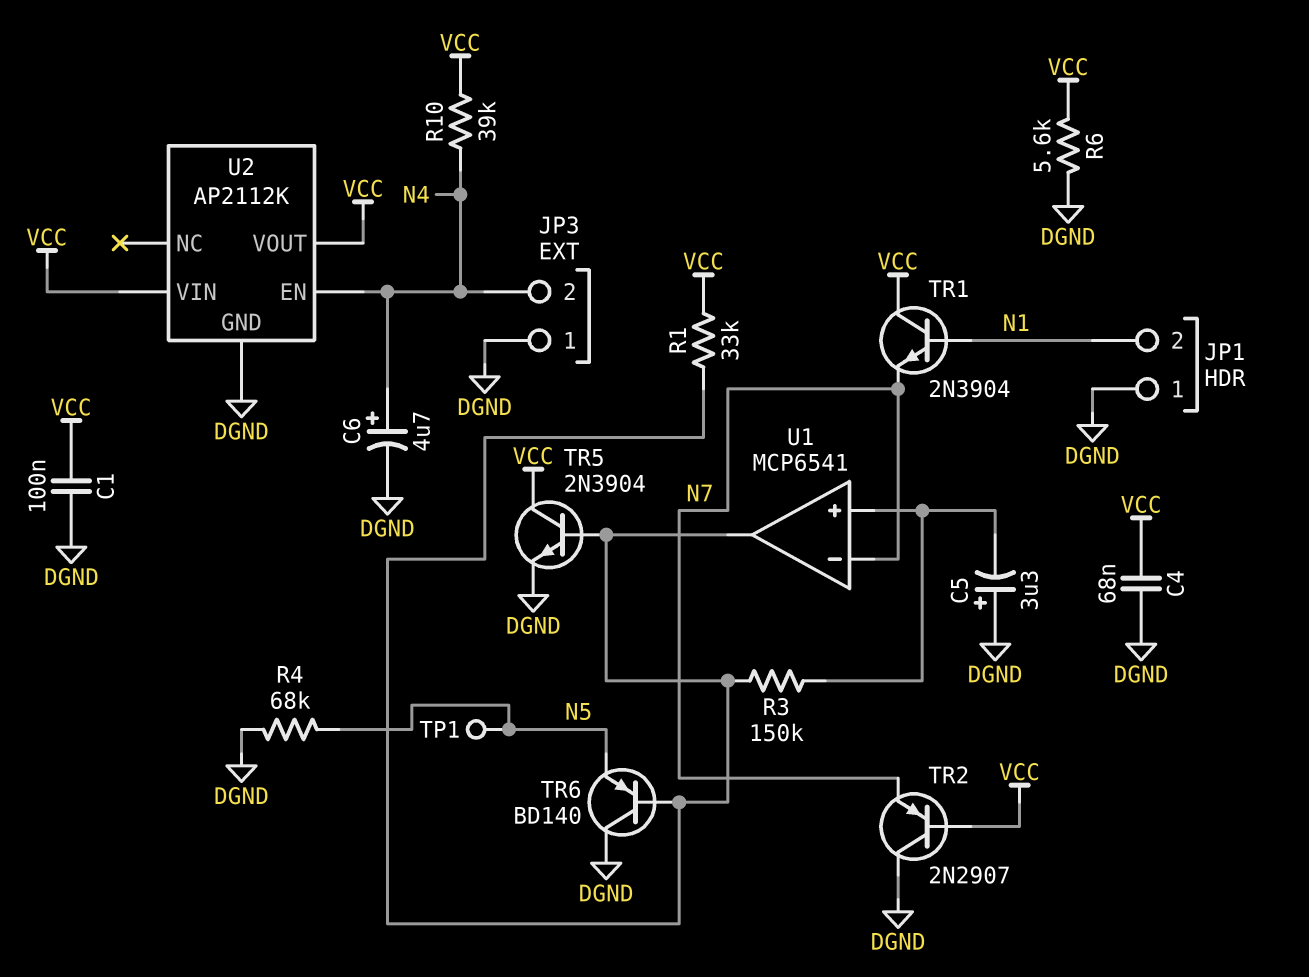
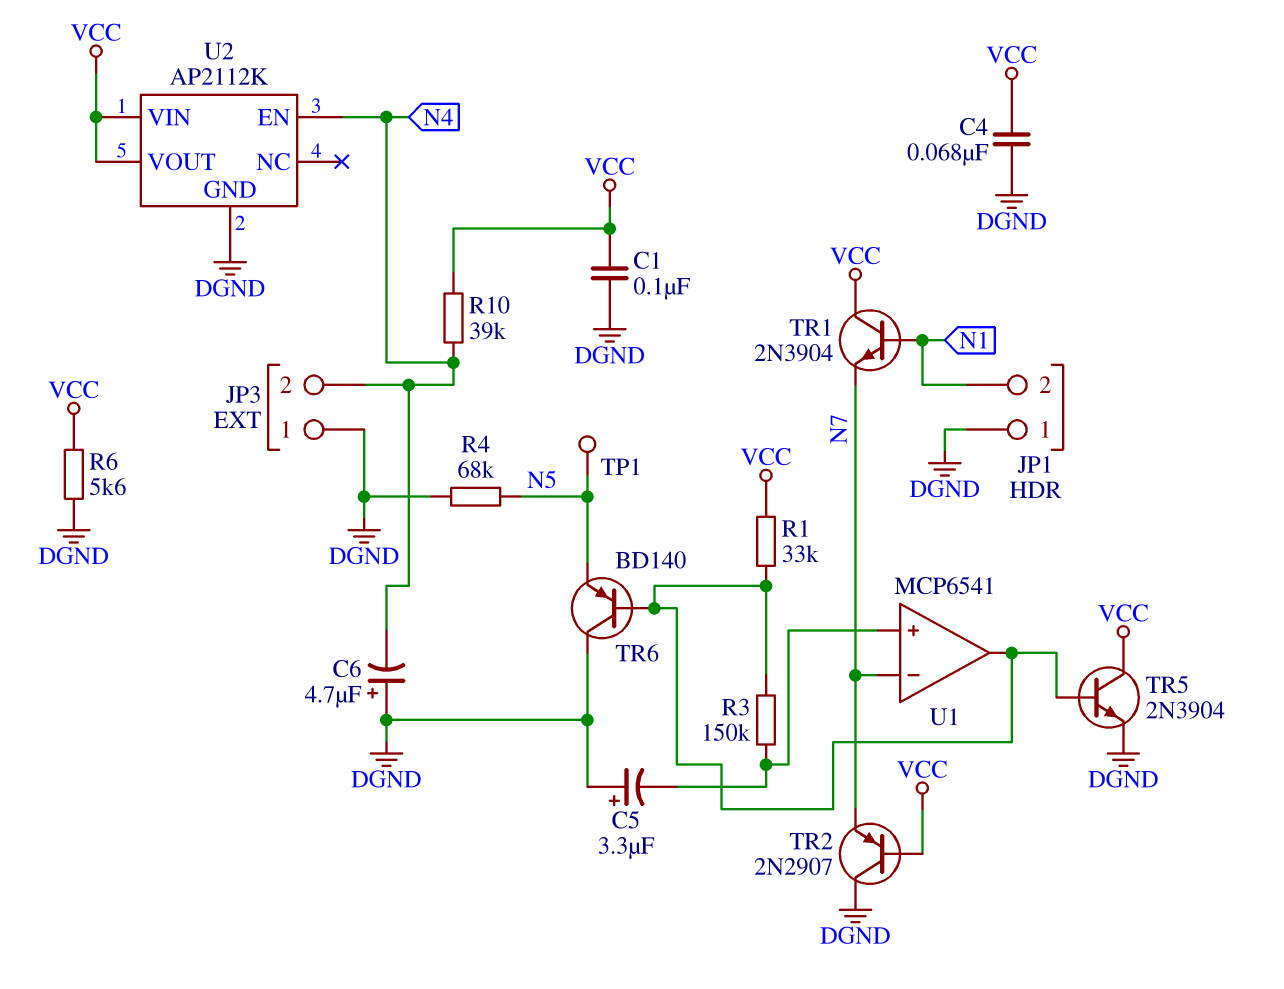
C6: 4.7uF (plus N4, minus DGND) -> 4.7uF (plus DGND, minus N4)

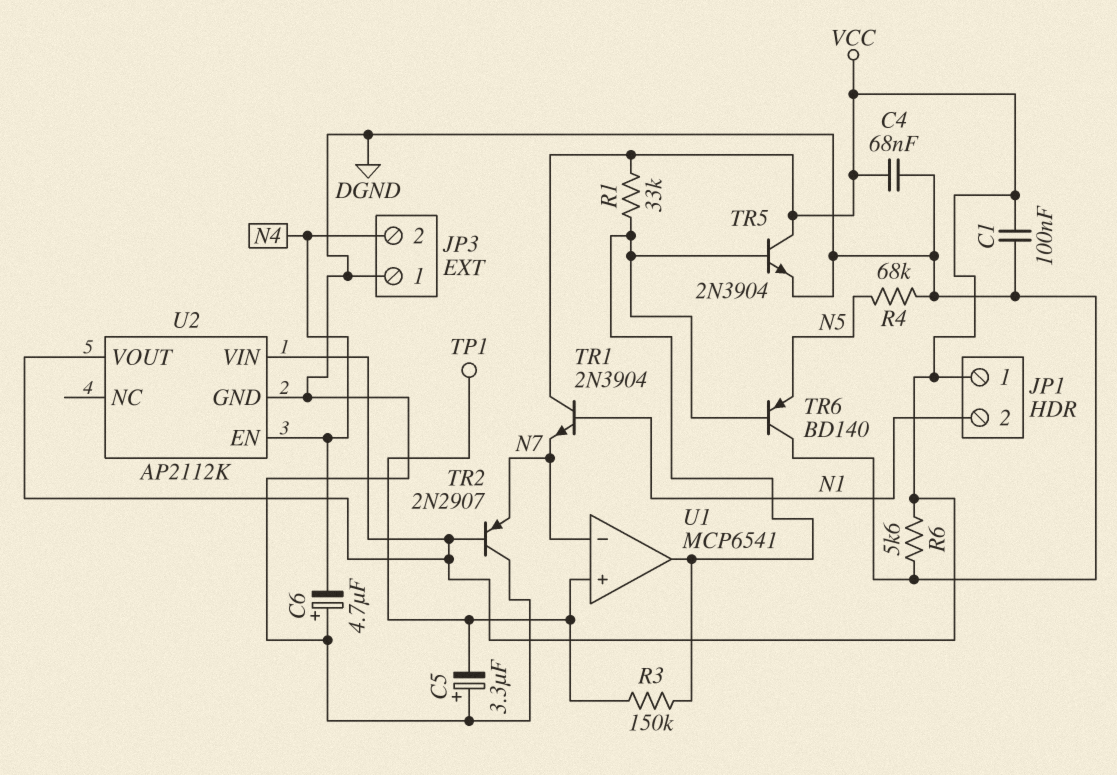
JP1 pin 1: DGND -> VCC
R10: 39k (N4, VCC) -> none
TP1: test point (N5) -> test point (U1/in+)

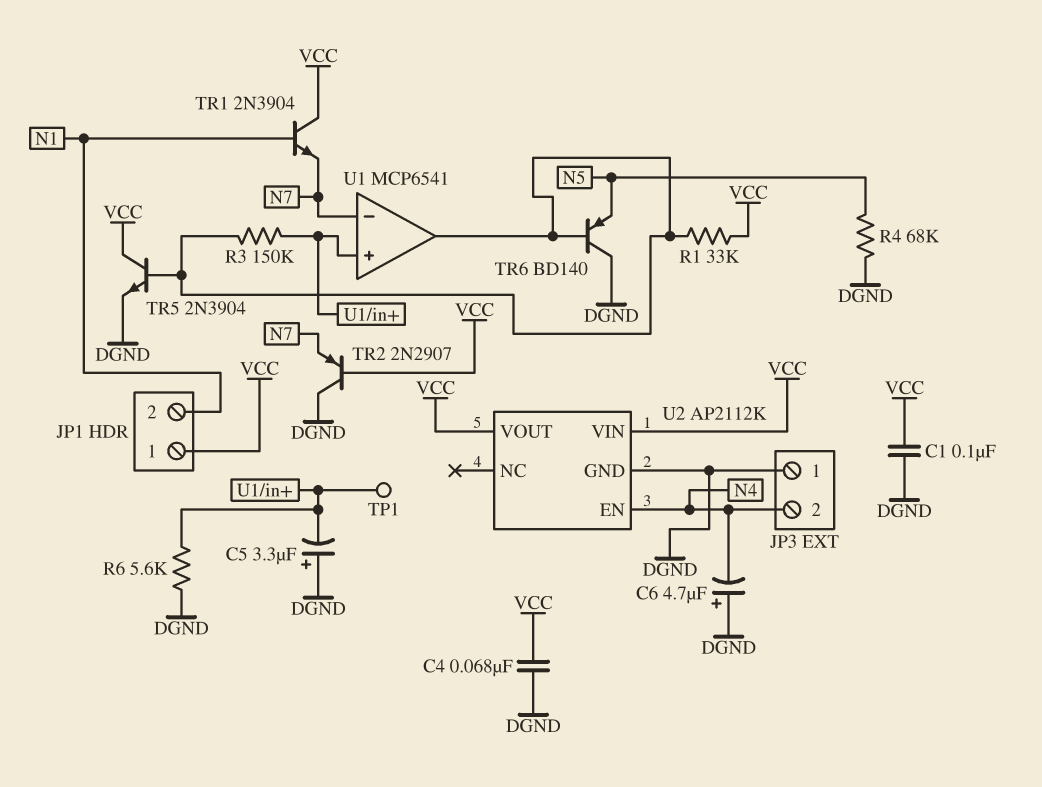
R6: 5.6k (DGND, VCC) -> 5.6k (DGND, U1/in+)

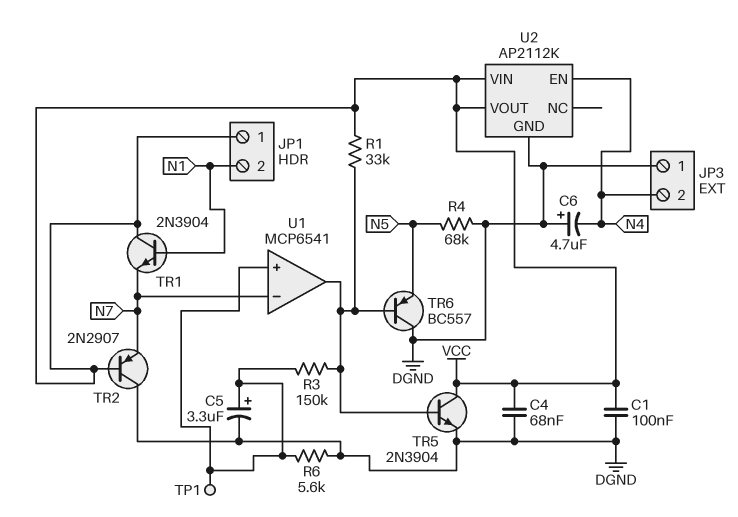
C5: 3.3uF (plus DGND, minus U1/in+) -> 3.3uF (plus U1/in+, minus DGND)
TR6: PNP BD140 (B U1/out, C DGND, E N5) -> PNP BC557 (B U1/out, C DGND, E N5)

